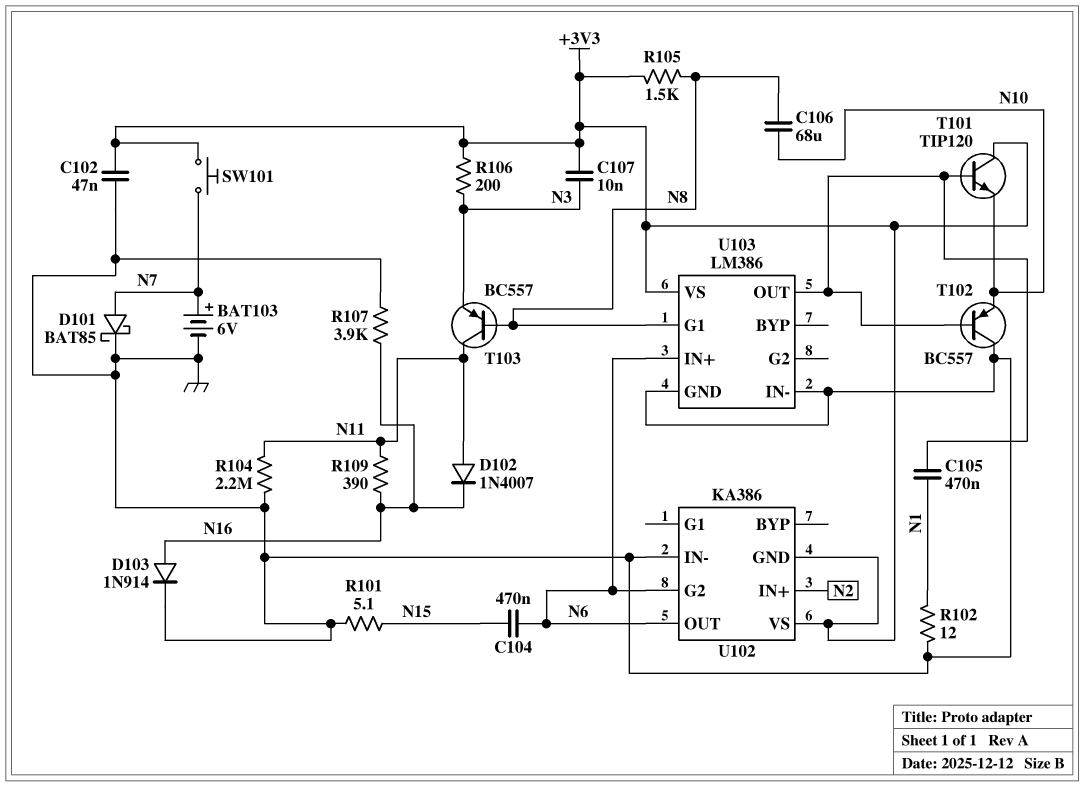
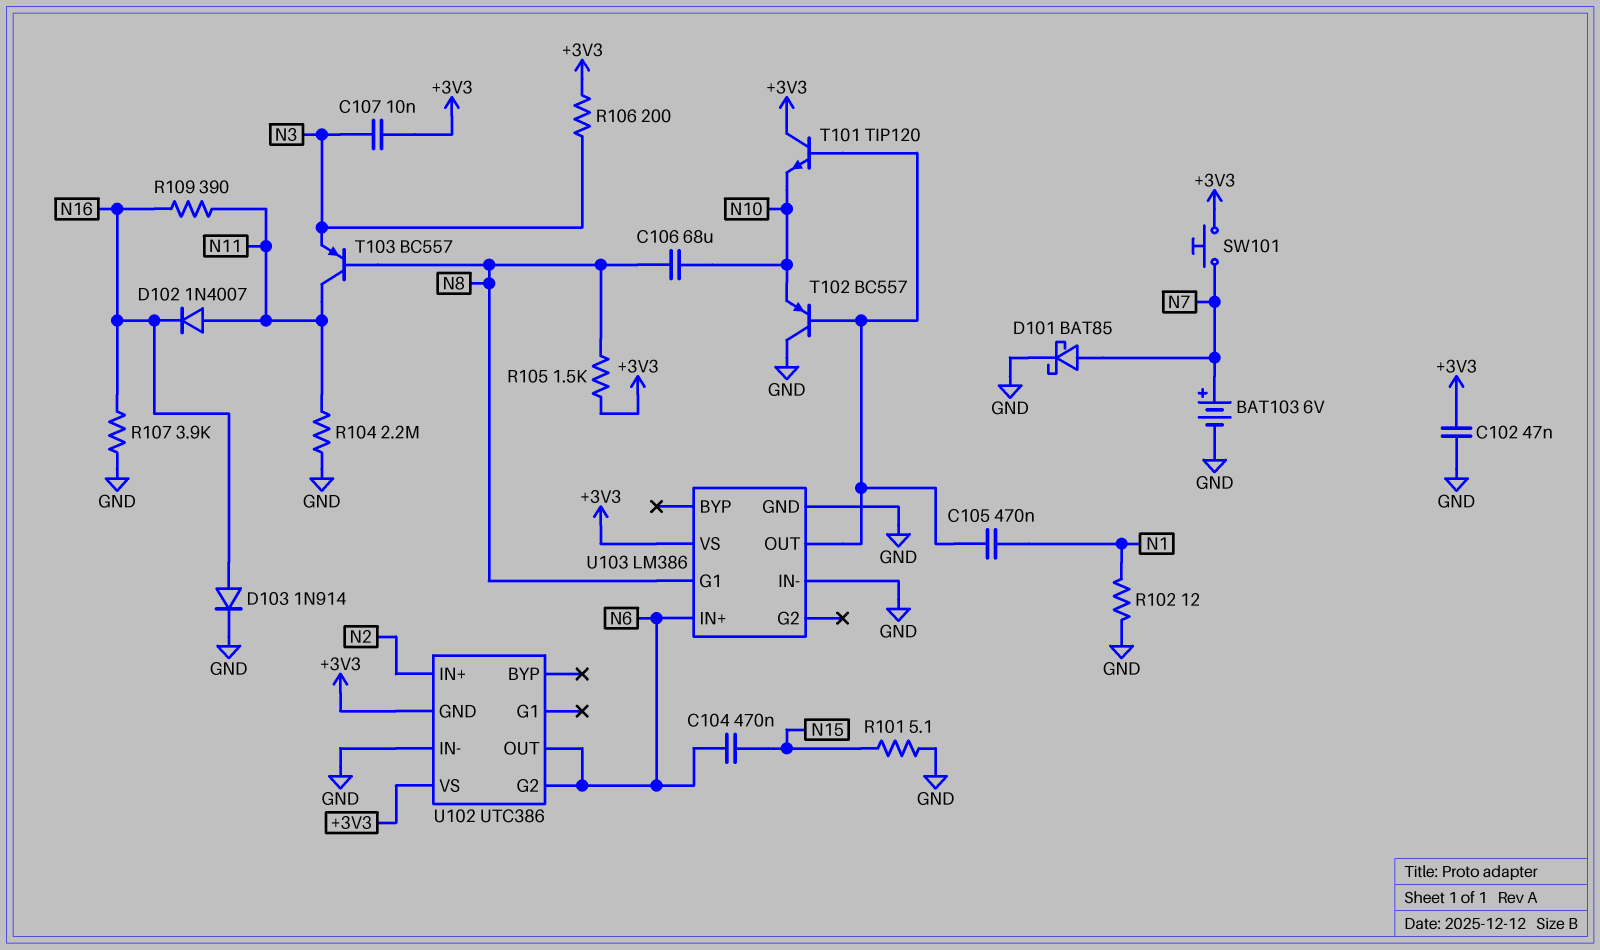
U102: KA386 -> UTC386

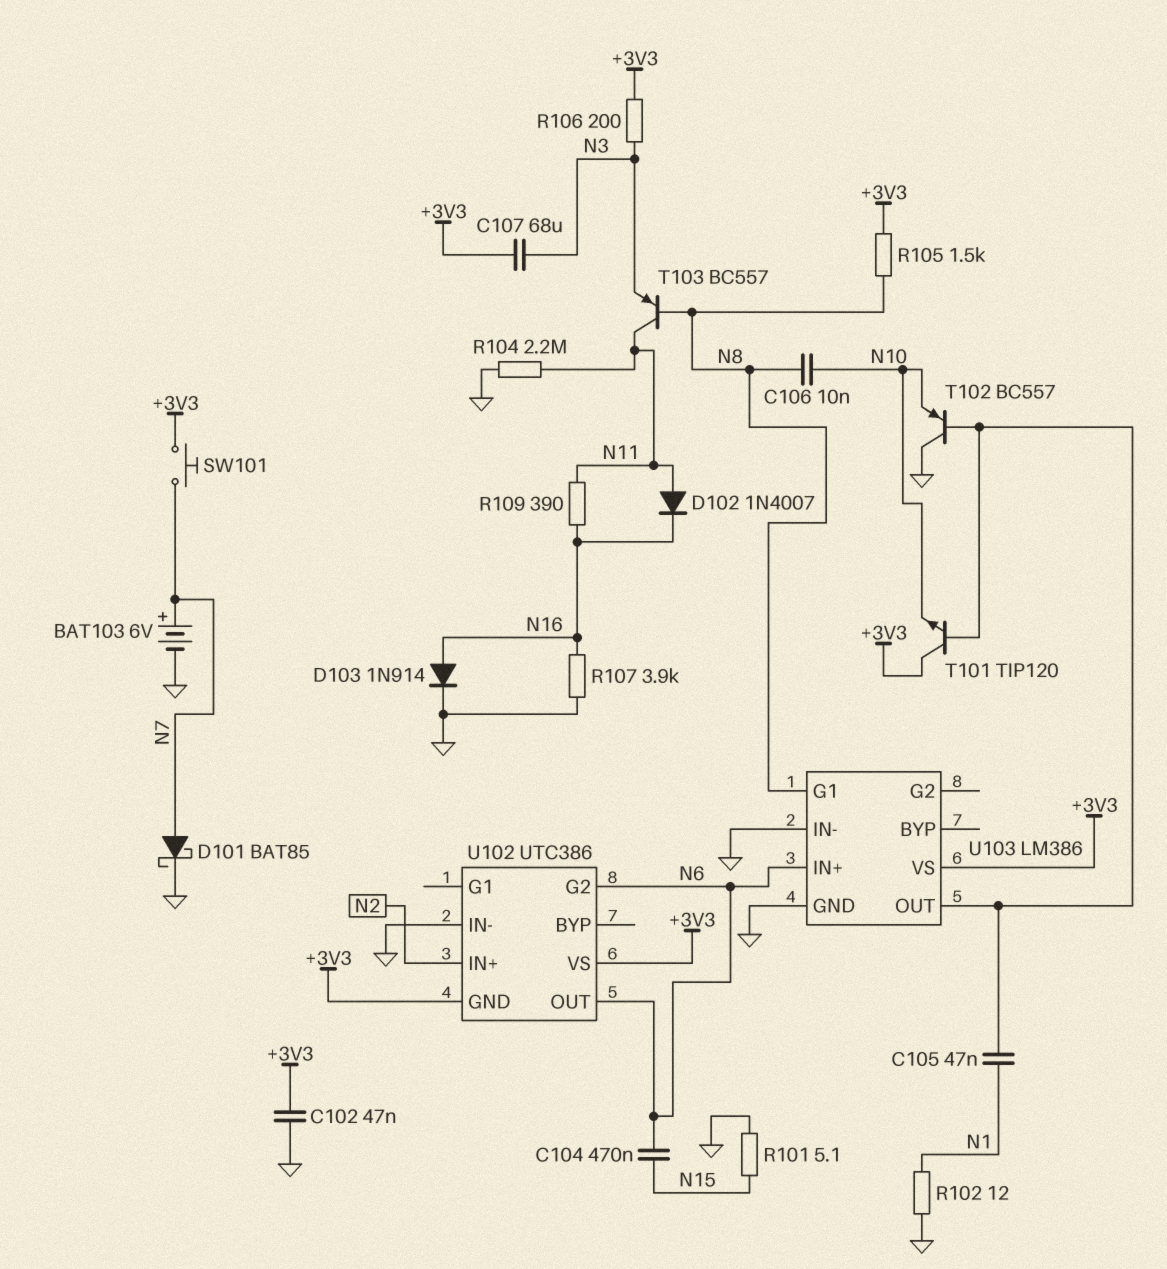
C105: 470nF (N1, U103/OUT) -> 47nF (N1, U103/OUT)
C106: 68uF (N8, N10) -> 10nF (N8, N10)
C107: 10nF (+3V3, N3) -> 68uF (+3V3, N3)

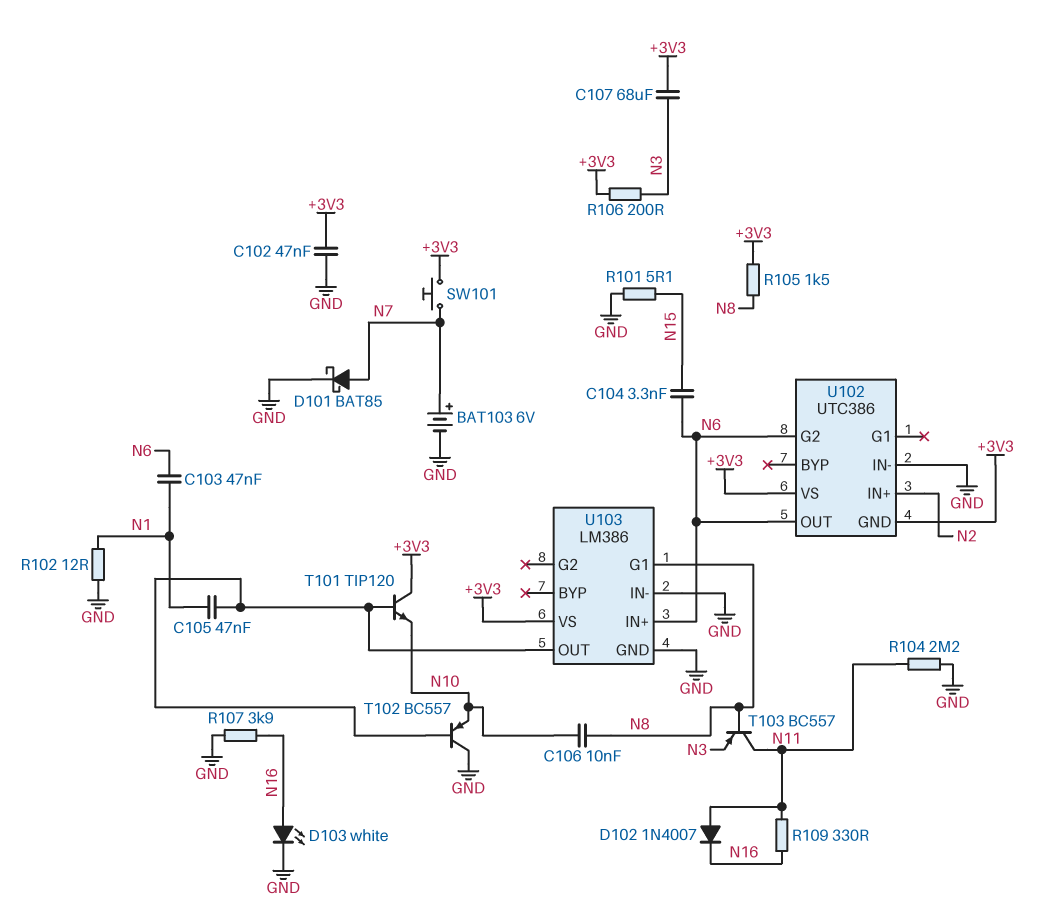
C103: none -> 47nF (N1, N6)
C104: 470nF (N6, N15) -> 3.3nF (N6, N15)
D103: diode 1N914 (A N16, K GND) -> LED white (A N16, K GND)
R109: 390 (N11, N16) -> 330 (N11, N16)

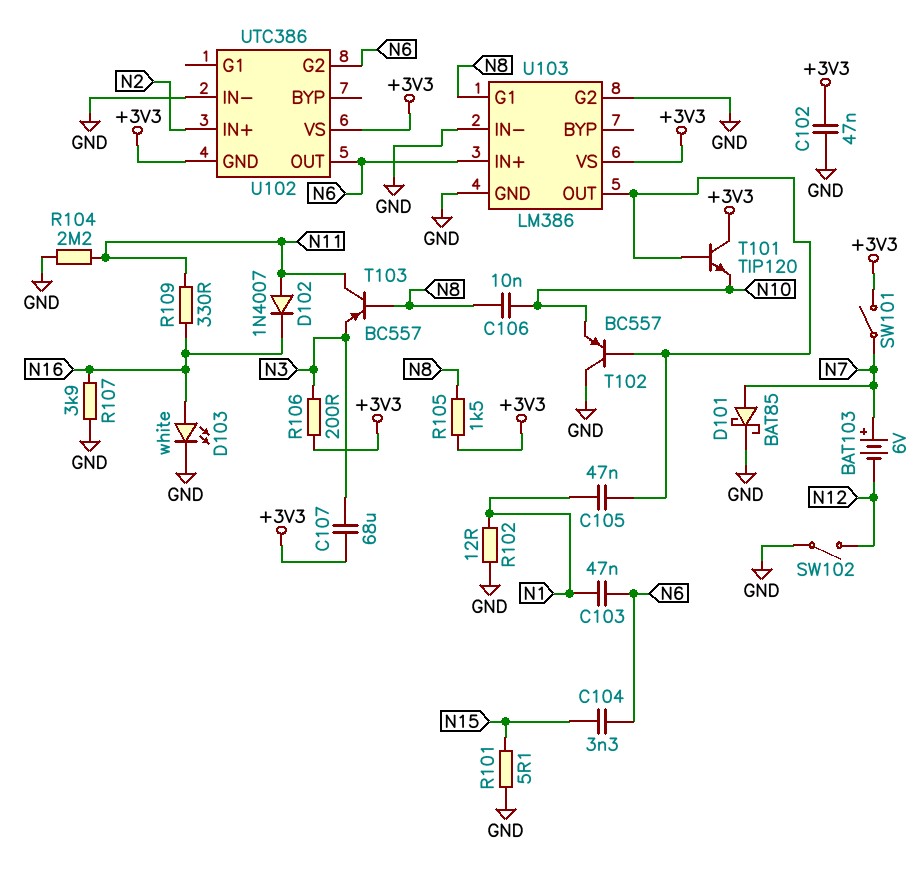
BAT103: 6V (plus N7, minus GND) -> 6V (plus N7, minus N12)
SW101: button (+3V3, N7) -> switch (+3V3, N7)
SW102: none -> switch (GND, N12)
U103 pin G2: none -> GND

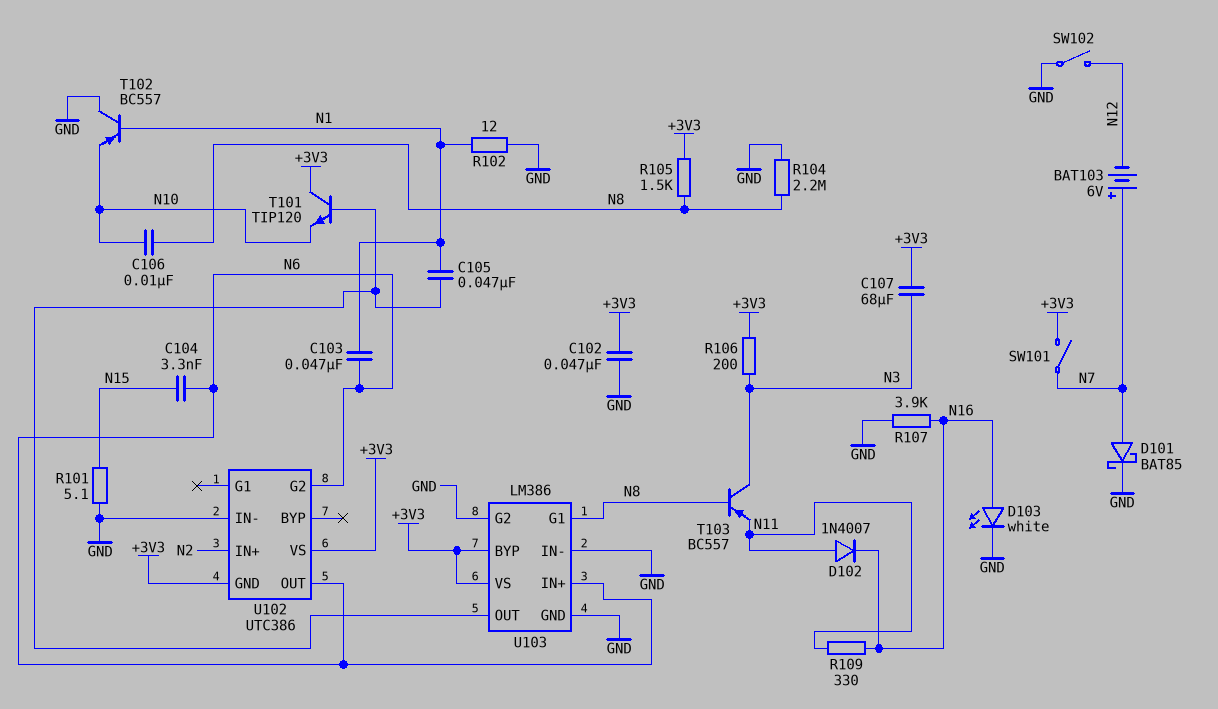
R104: 2.2M (GND, N11) -> 2.2M (GND, N8)
T102: PNP BC557 (B U103/OUT, C GND, E N10) -> PNP BC557 (B N1, C GND, E N10)
T103: PNP BC557 (B N8, C N11, E N3) -> PNP BC557 (B N8, C N3, E N11)
U103 pin BYP: none -> +3V3

